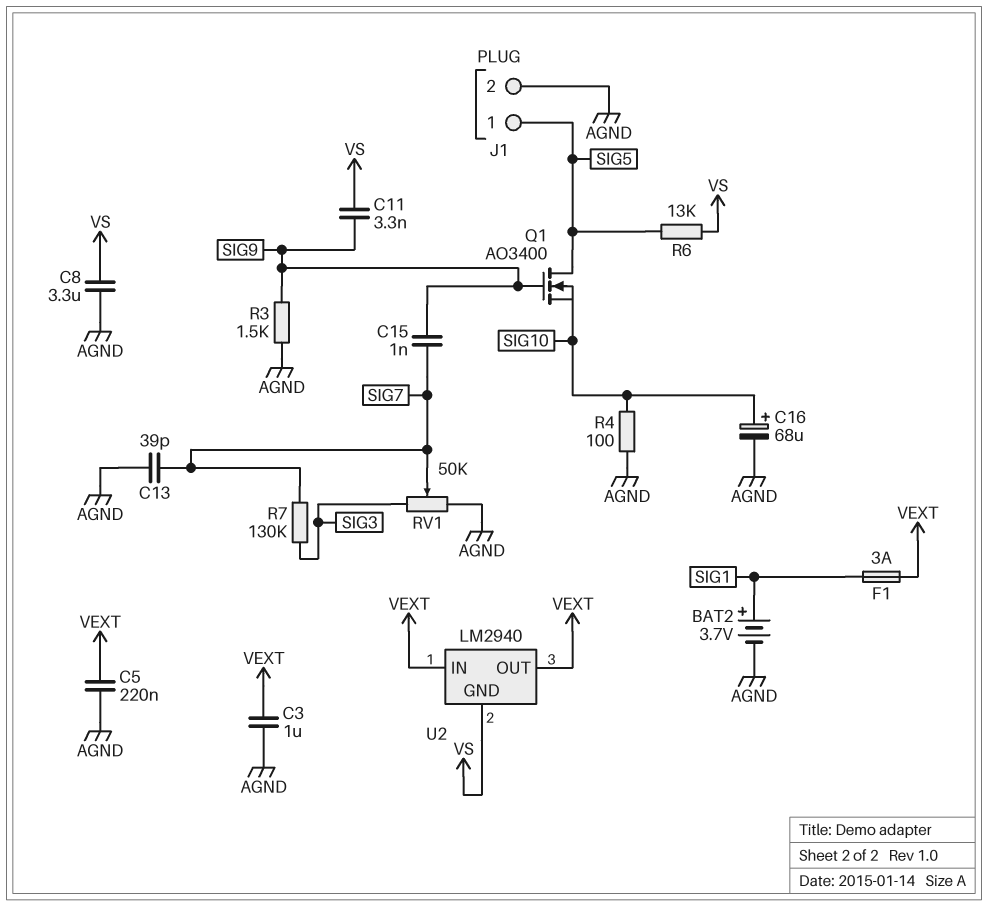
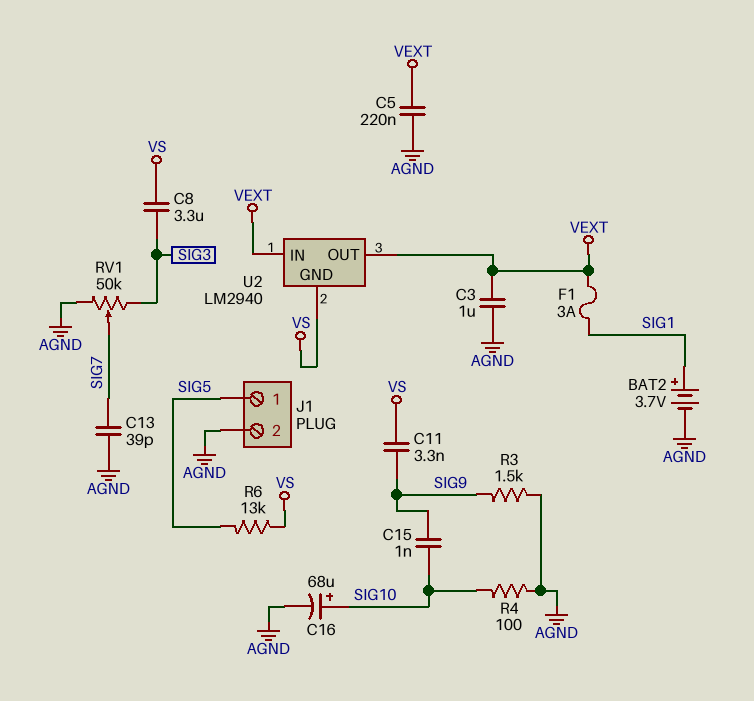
C8: 3.3uF (AGND, VS) -> 3.3uF (SIG3, VS)
C15: 1nF (SIG7, SIG9) -> 1nF (SIG9, SIG10)
Q1: NMOS AO3400 (G SIG9, D SIG5, S SIG10) -> none
R7: 130k (SIG3, SIG7) -> none

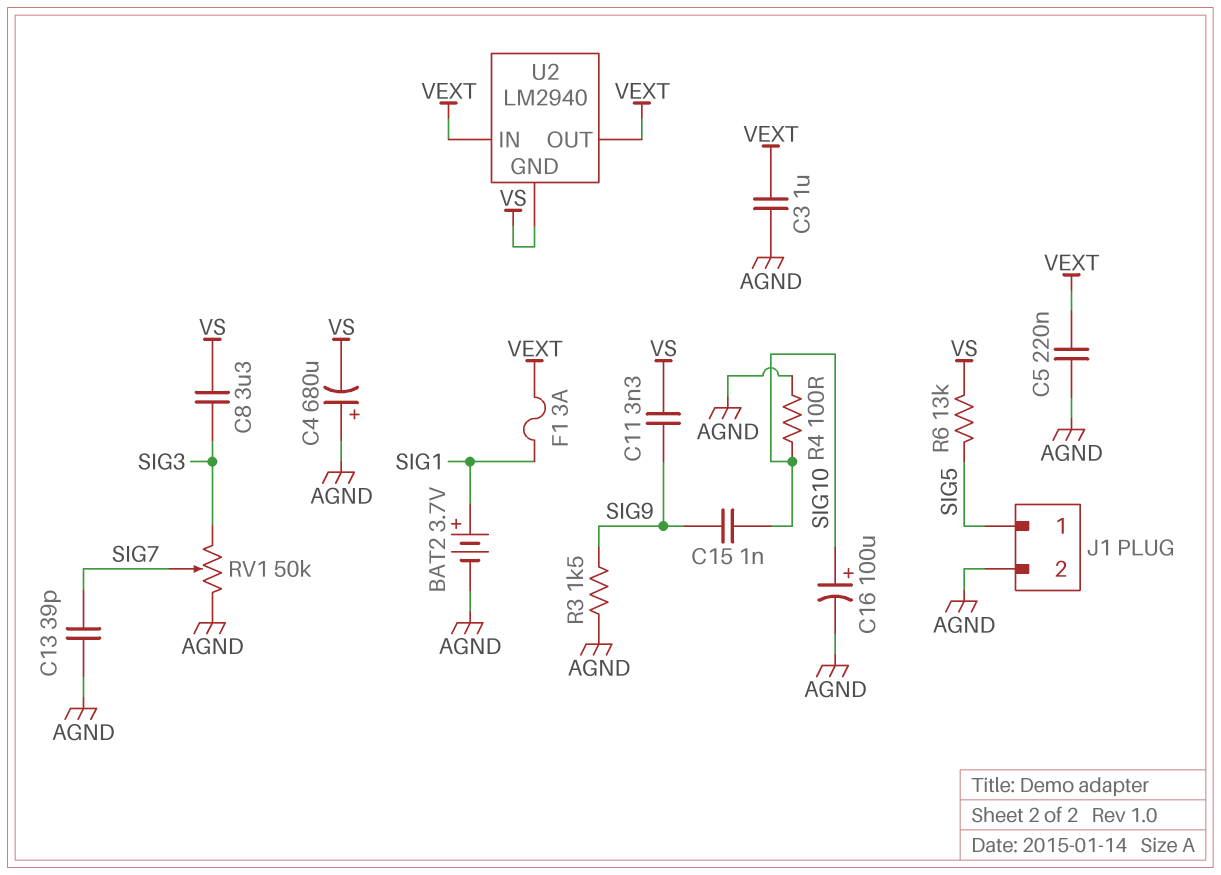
C4: none -> 680uF (plus AGND, minus VS)
C16: 68uF (plus SIG10, minus AGND) -> 100uF (plus SIG10, minus AGND)

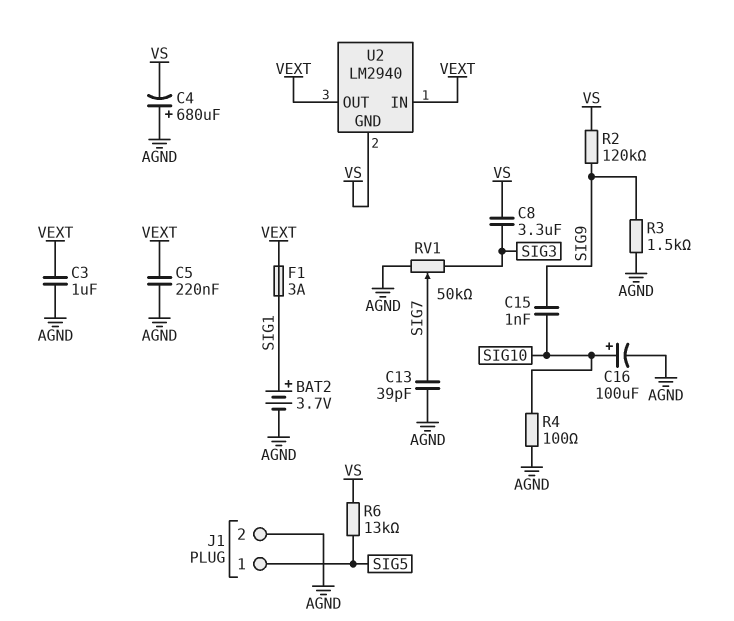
C11: 3.3nF (SIG9, VS) -> none
R2: none -> 120k (SIG9, VS)

